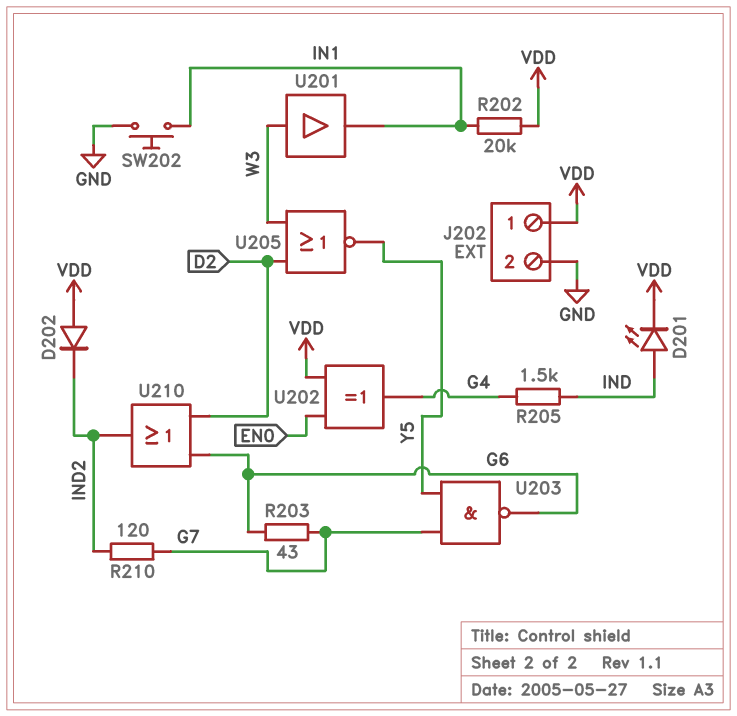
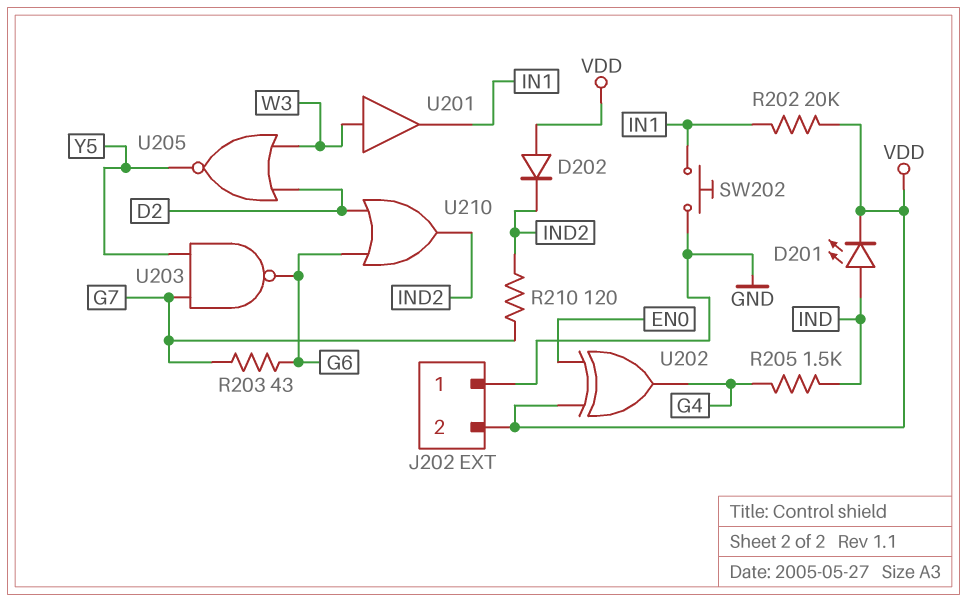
J202 pin 1: VDD -> GND
J202 pin 2: GND -> VDD

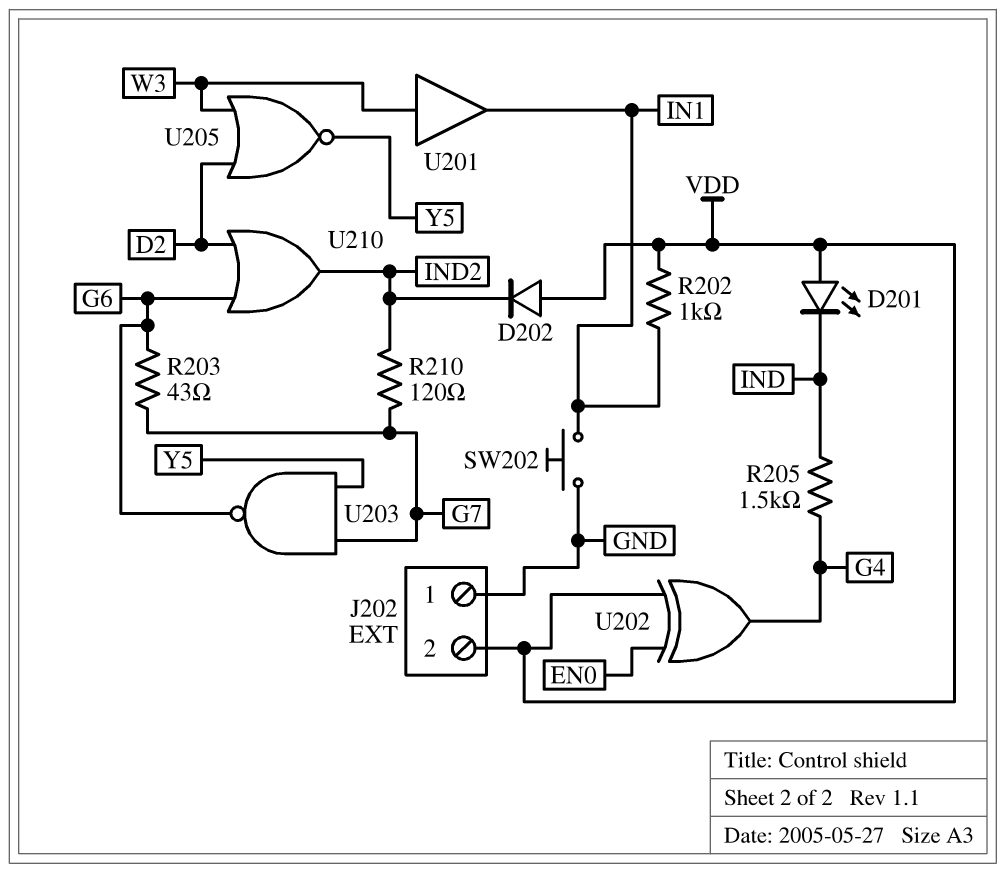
D201: LED (A IND, K VDD) -> LED (A VDD, K IND)
R202: 20k (IN1, VDD) -> 1k (IN1, VDD)

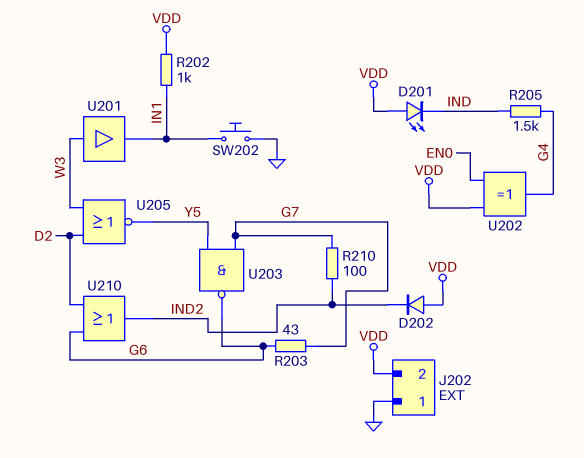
R210: 120 (G7, IND2) -> 100 (G7, IND2)

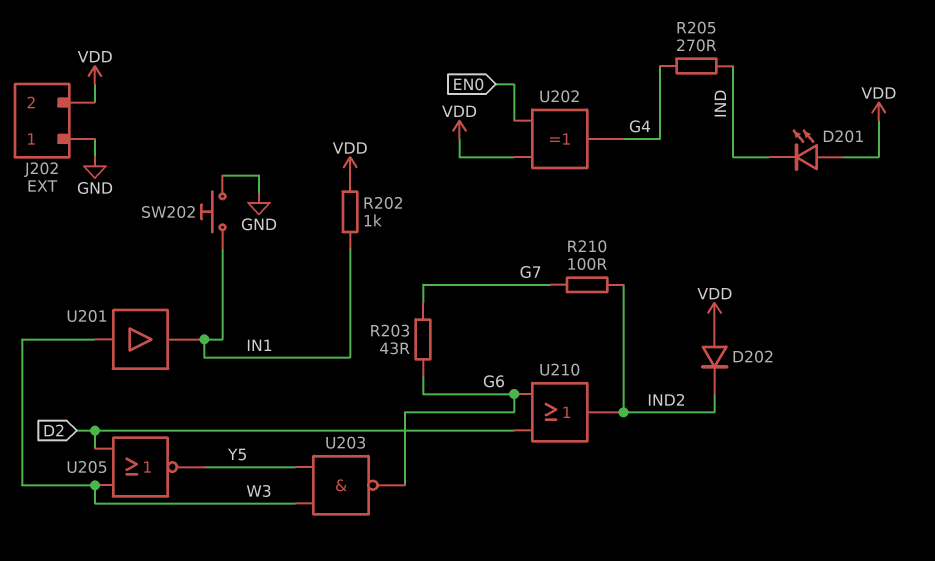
R205: 1.5k (G4, IND) -> 270 (G4, IND)
U203: NAND (in G7, in Y5, out G6) -> NAND (in W3, in Y5, out G6)

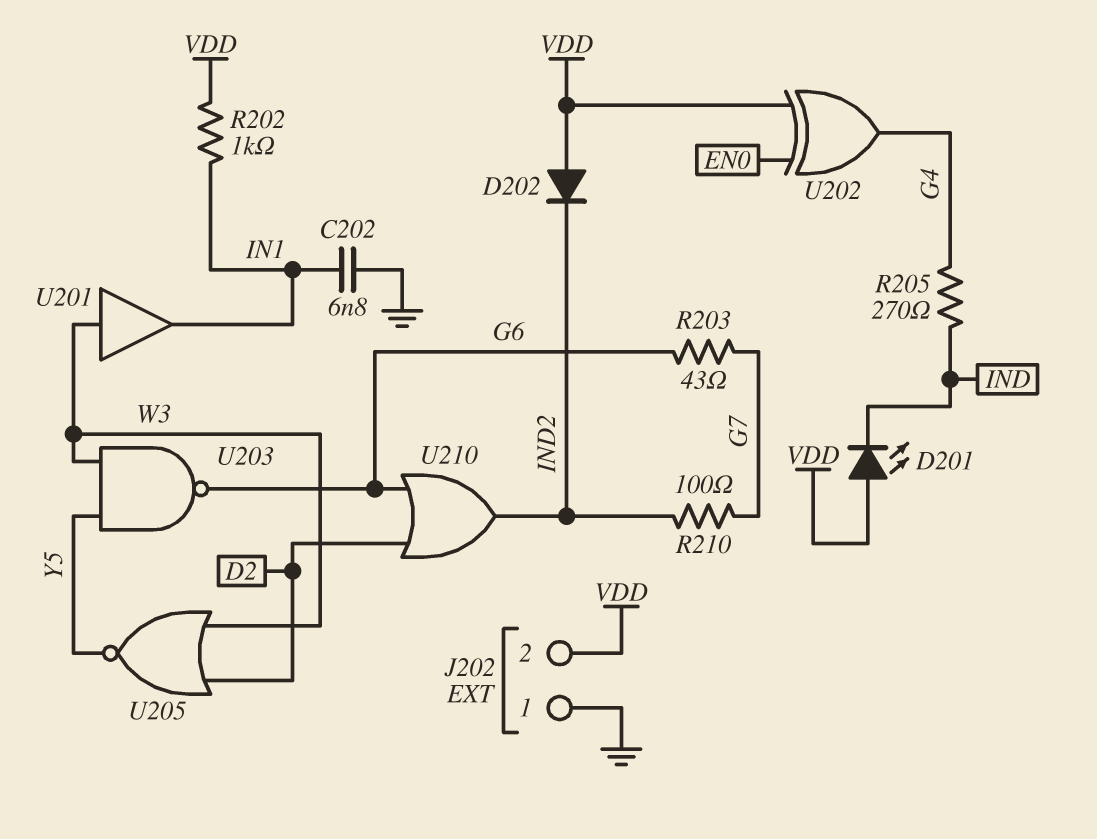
C202: none -> 6.8nF (GND, IN1)
SW202: button (GND, IN1) -> none

